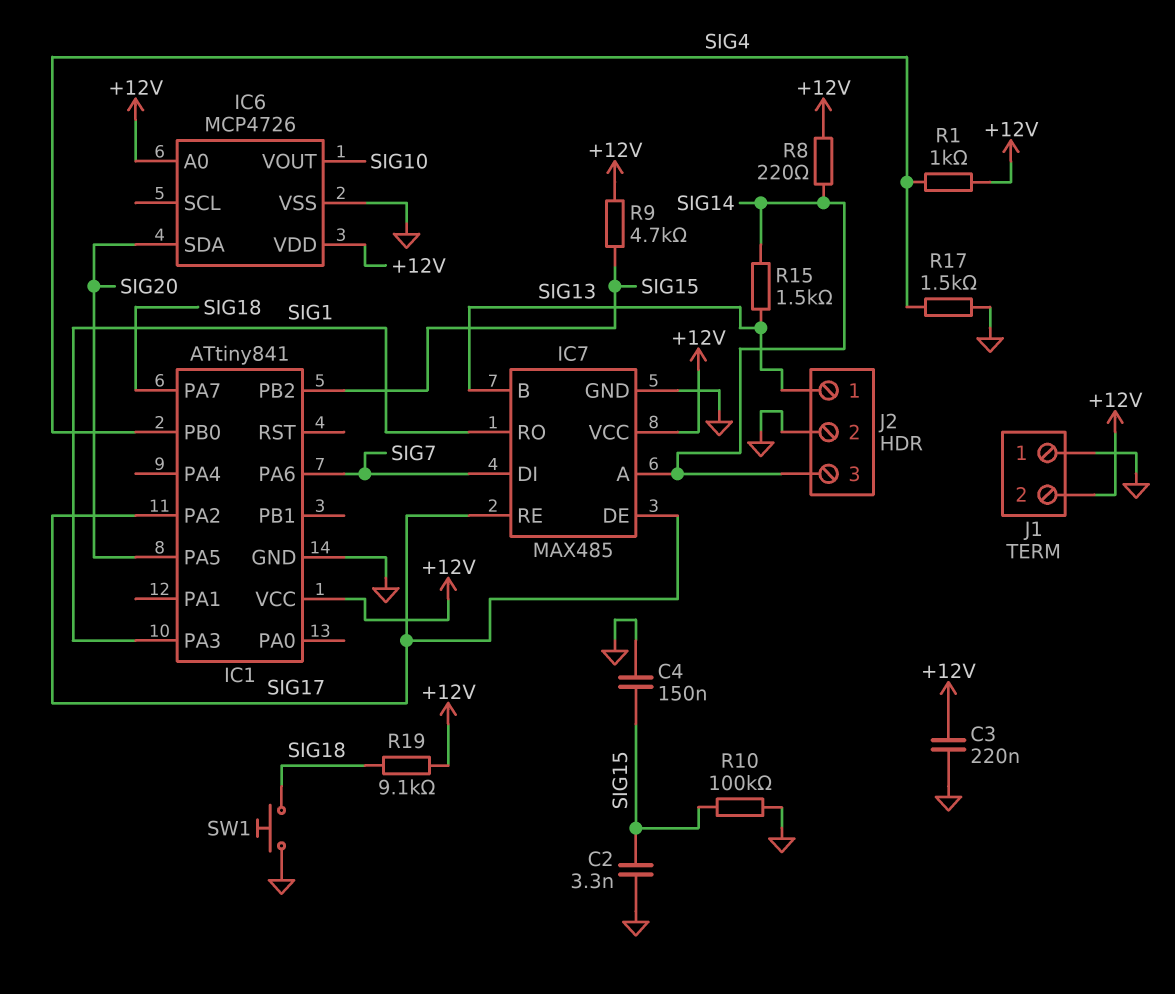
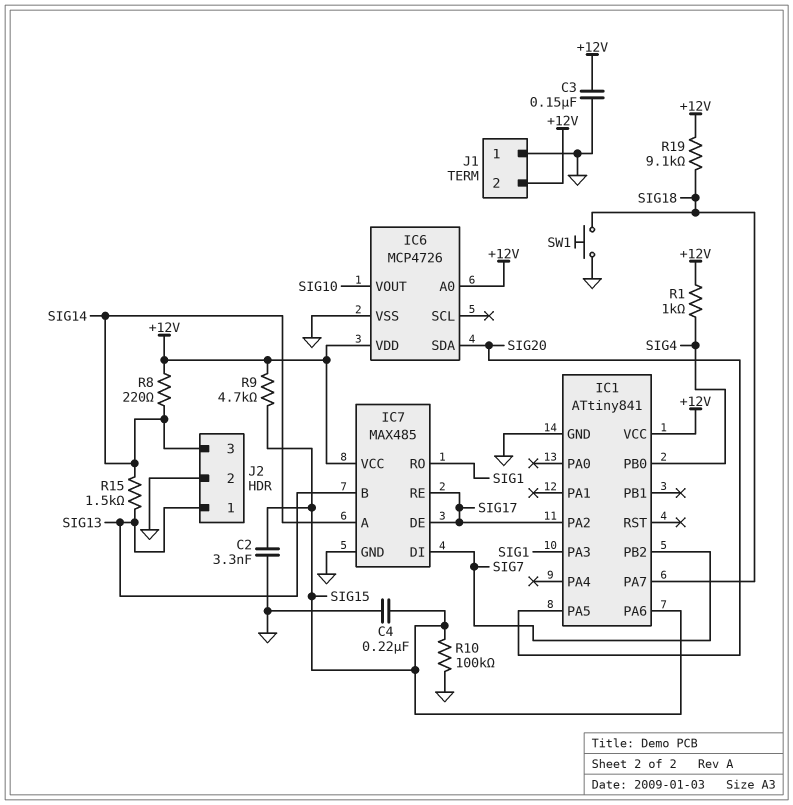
C3: 220nF (+12V, GND) -> 150nF (+12V, GND)
C4: 150nF (GND, SIG15) -> 220nF (GND, SIG15)
IC1 pin PA6: SIG7 -> SIG15
IC1 pin PB2: SIG15 -> SIG7
R17: 1.5k (GND, SIG4) -> none

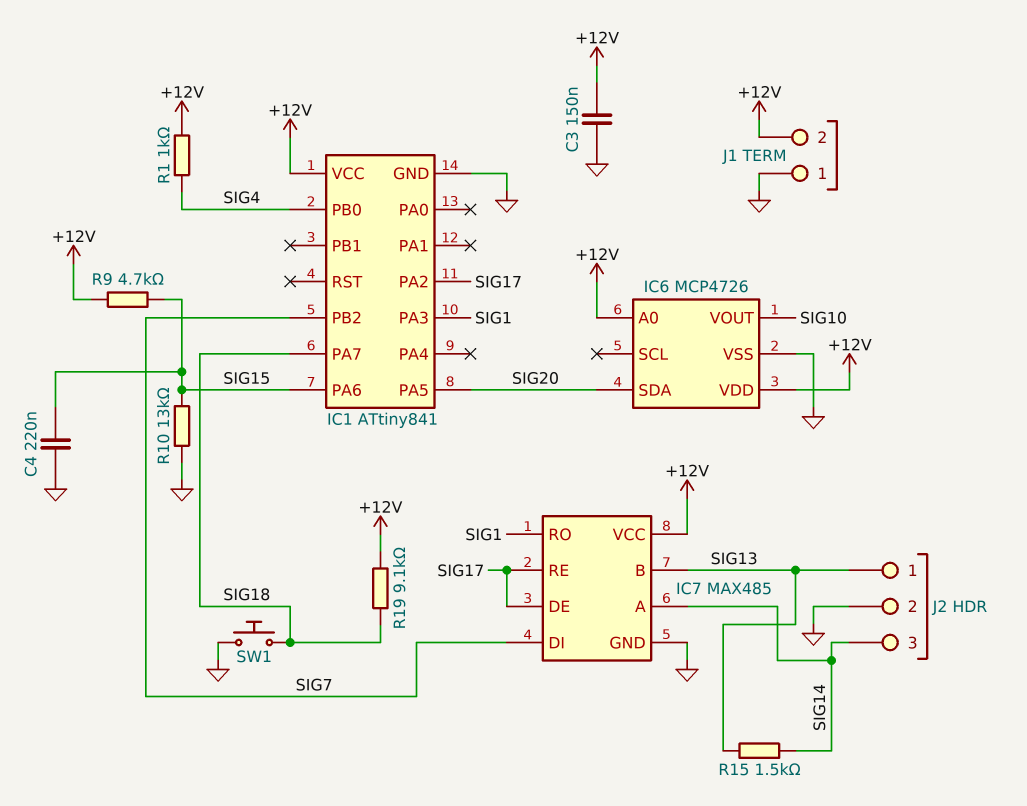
C2: 3.3nF (GND, SIG15) -> none
R8: 220 (+12V, SIG14) -> none
R10: 100k (GND, SIG15) -> 13k (GND, SIG15)

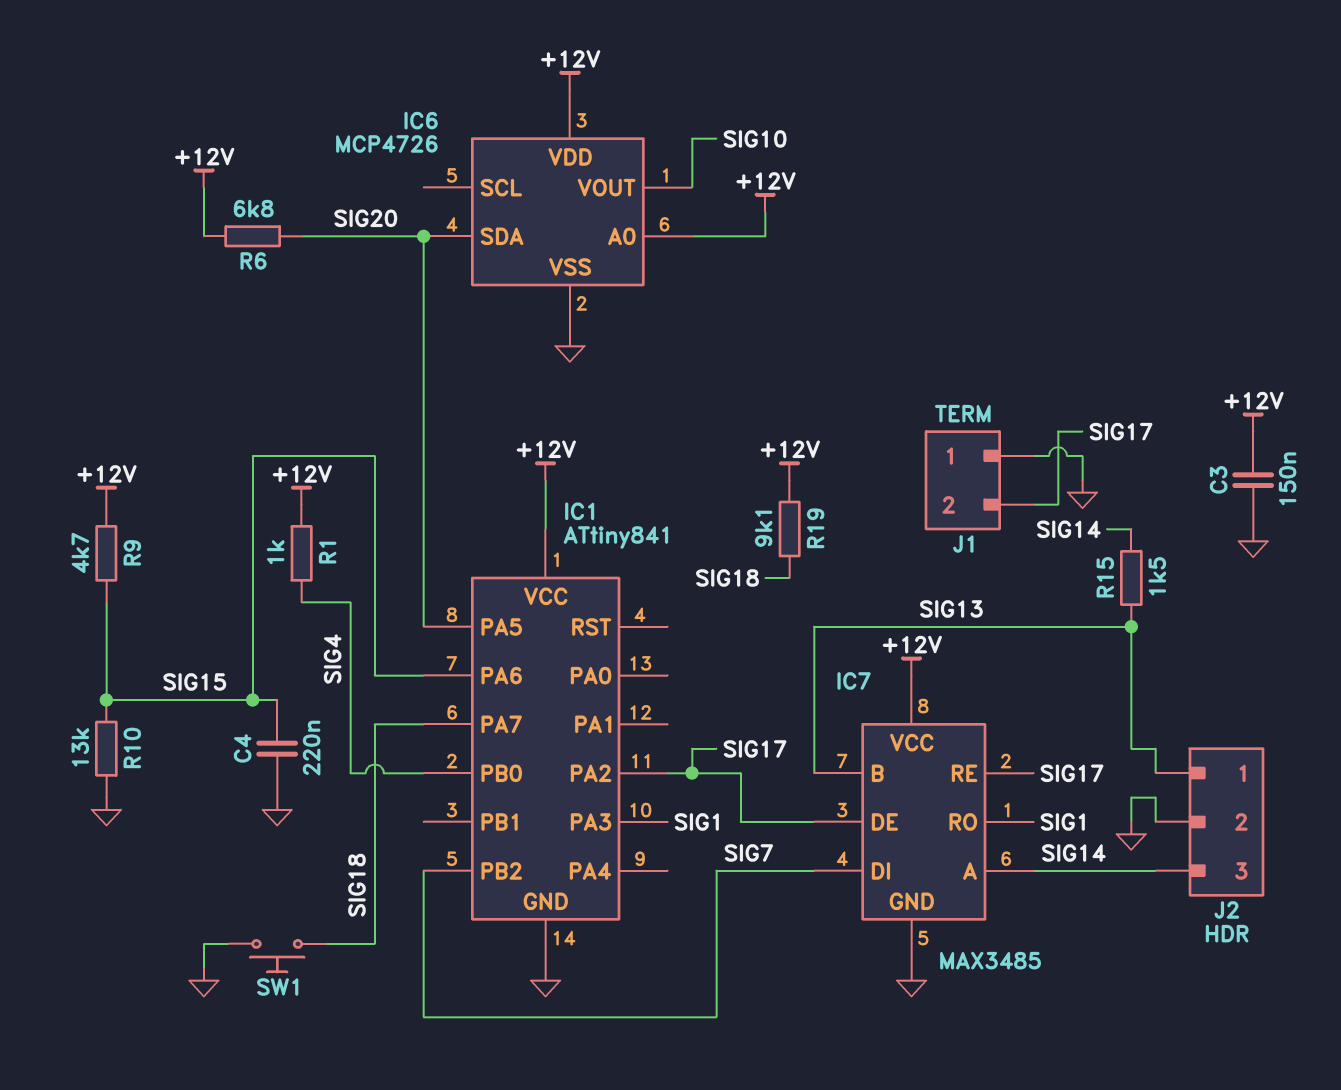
IC7: MAX485 -> MAX3485
J1 pin 2: +12V -> SIG17
R6: none -> 6.8k (+12V, SIG20)

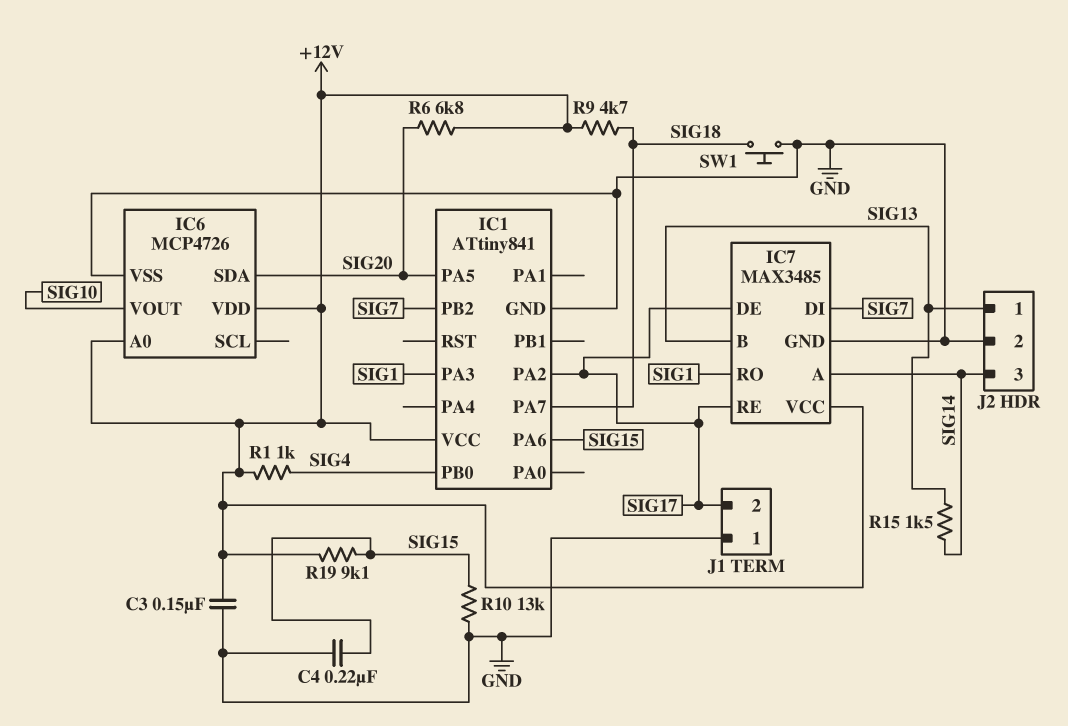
R9: 4.7k (+12V, SIG15) -> 4.7k (+12V, SIG18)
R19: 9.1k (+12V, SIG18) -> 9.1k (+12V, SIG15)

